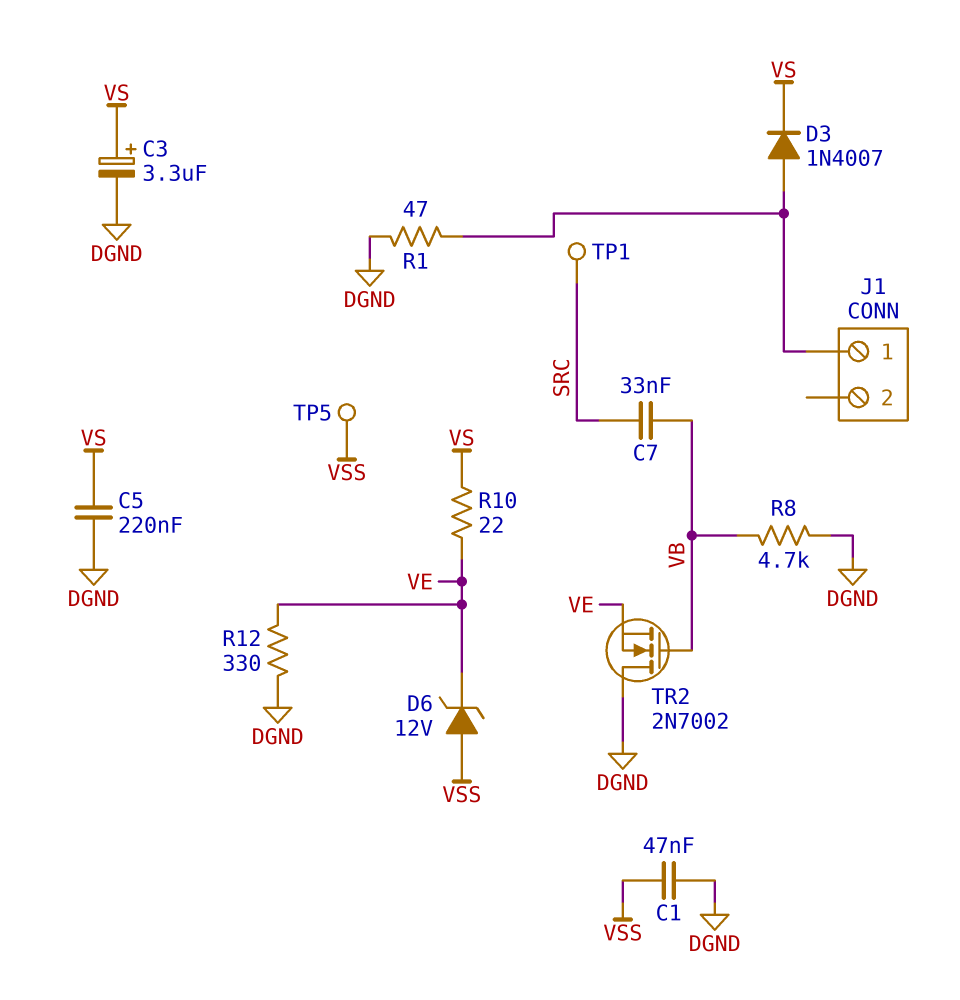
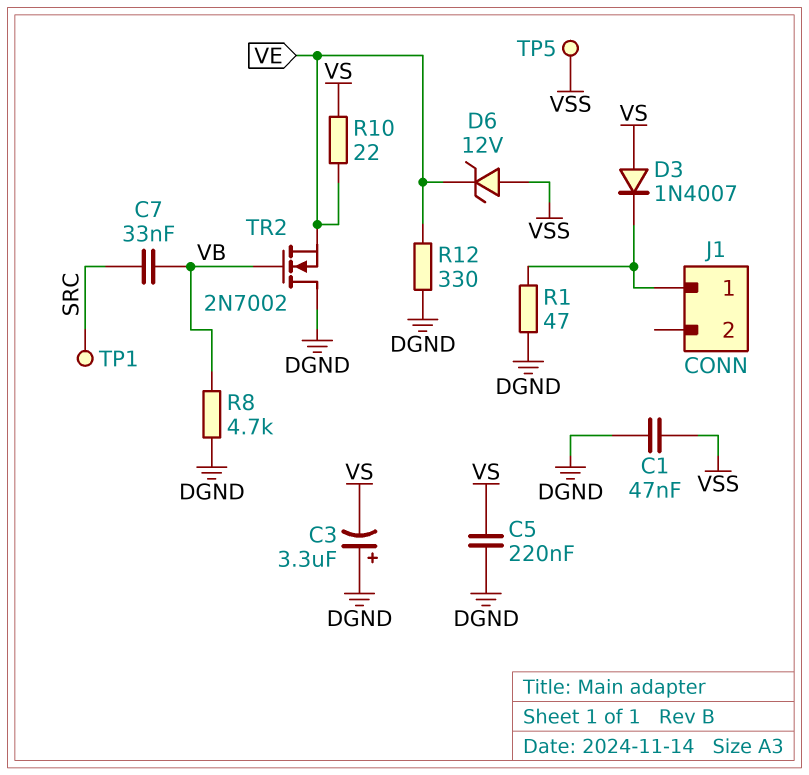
C3: 3.3uF (plus VS, minus DGND) -> 3.3uF (plus DGND, minus VS)
D3: diode 1N4007 (A J1/1, K VS) -> diode 1N4007 (A VS, K J1/1)

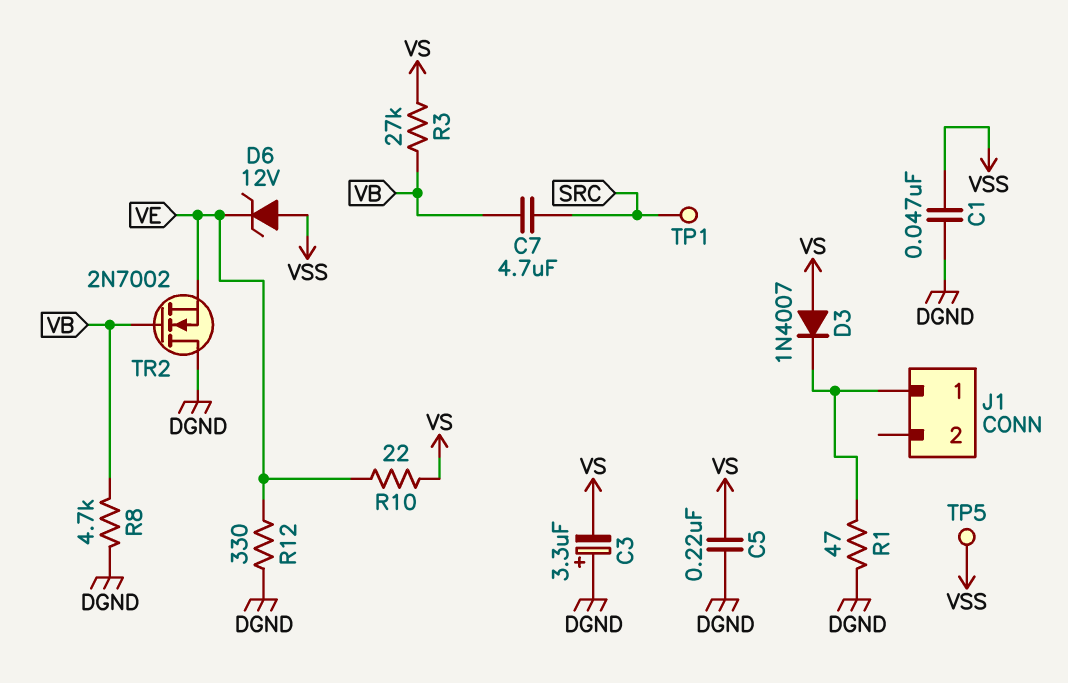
C7: 33nF (SRC, VB) -> 4.7uF (SRC, VB)
R3: none -> 27k (VB, VS)

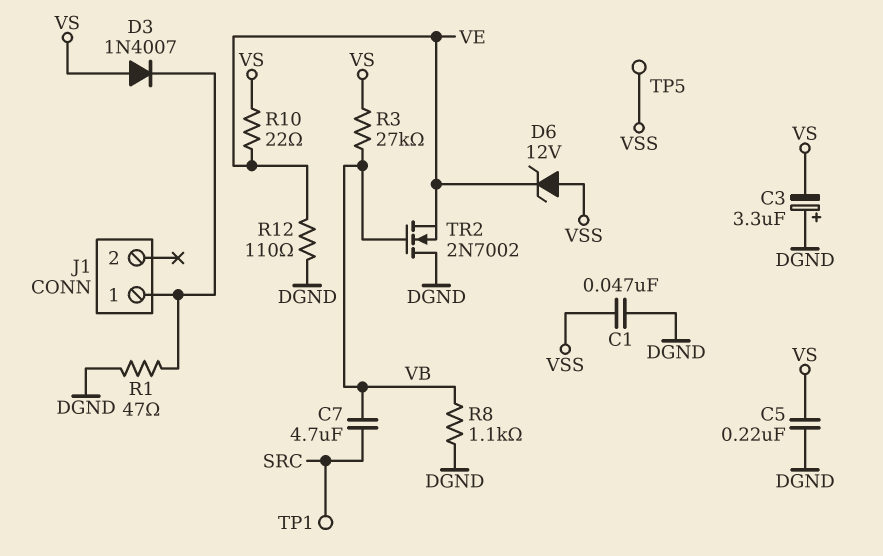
R8: 4.7k (DGND, VB) -> 1.1k (DGND, VB)
R12: 330 (DGND, VE) -> 110 (DGND, VE)

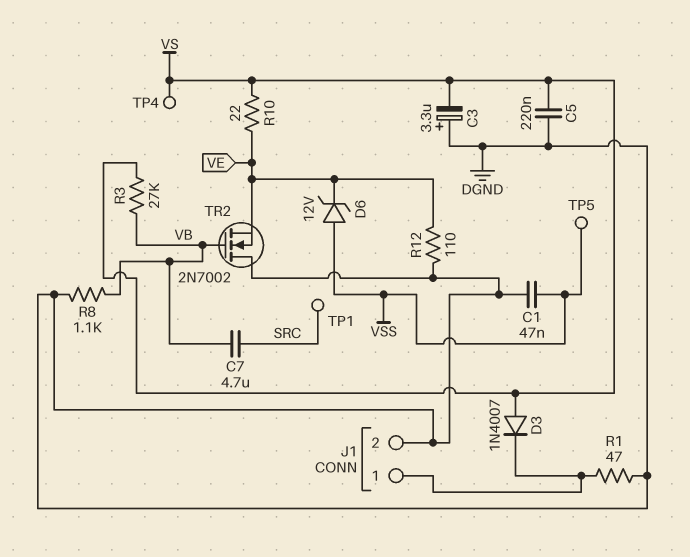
J1 pin 2: none -> DGND
TP4: none -> test point (VS)

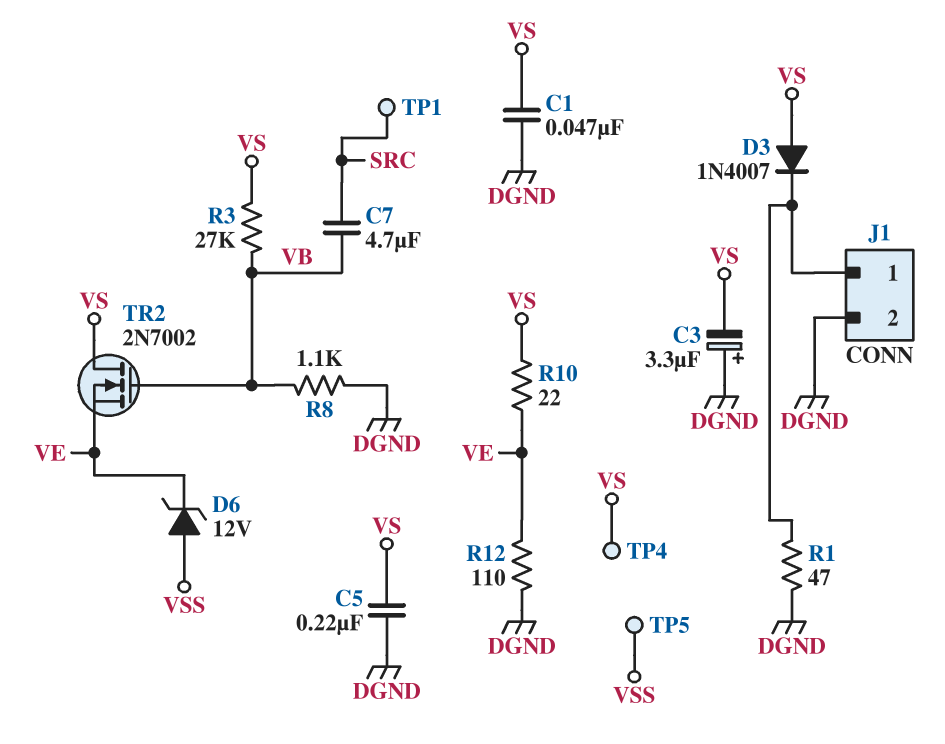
C1: 47nF (DGND, VSS) -> 47nF (DGND, VS)
TR2: NMOS 2N7002 (G VB, D DGND, S VE) -> NMOS 2N7002 (G VB, D VS, S VE)

